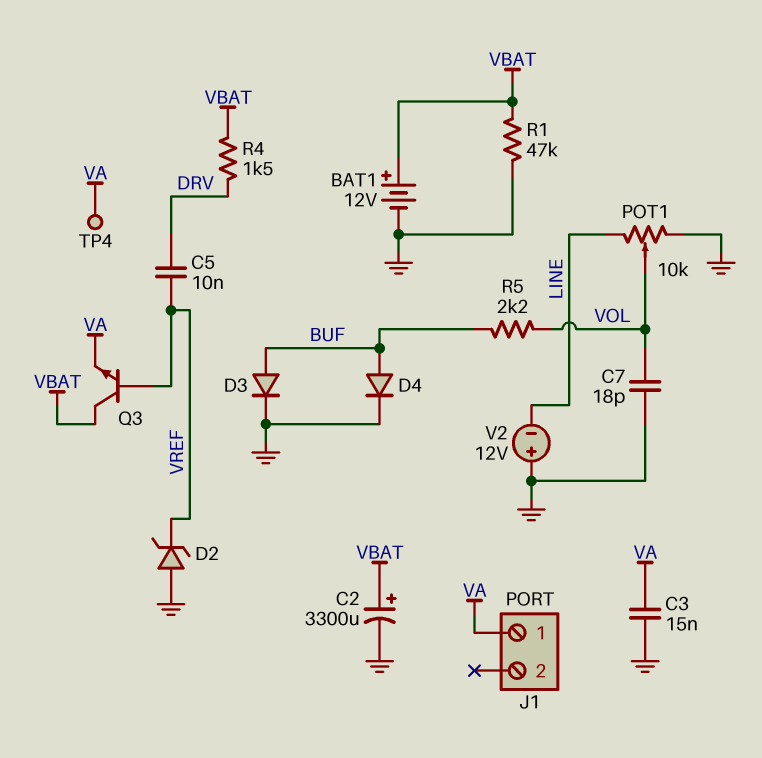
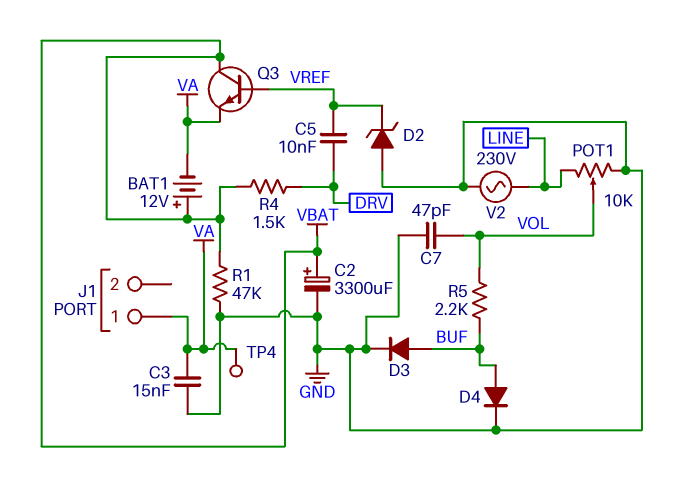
BAT1: 12V (plus VBAT, minus GND) -> 12V (plus VBAT, minus VA)
C7: 18pF (GND, VOL) -> 47pF (GND, VOL)
V2: 12V (plus GND, minus LINE) -> AC 230V (GND, LINE)

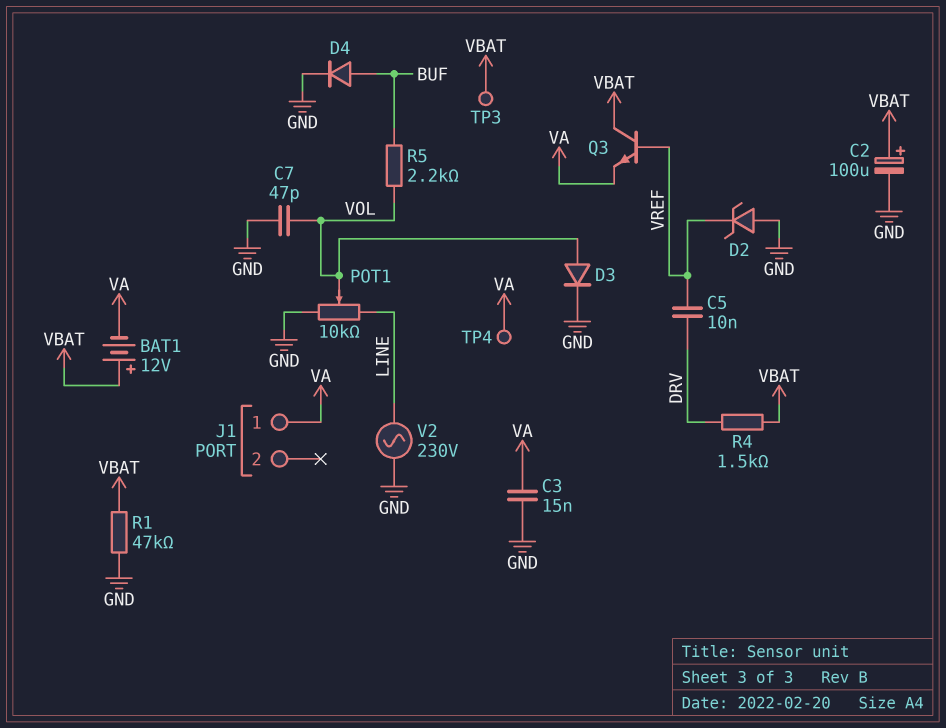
C2: 3300uF (plus VBAT, minus GND) -> 100uF (plus VBAT, minus GND)
D3: diode (A BUF, K GND) -> diode (A VOL, K GND)
TP3: none -> test point (VBAT)

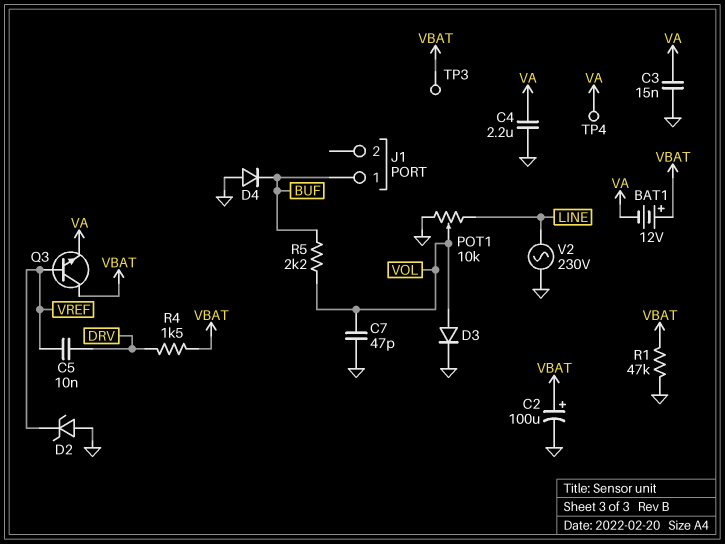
C4: none -> 2.2uF (GND, VA)
D4: diode (A BUF, K GND) -> diode (A GND, K BUF)
J1 pin 1: VA -> BUF

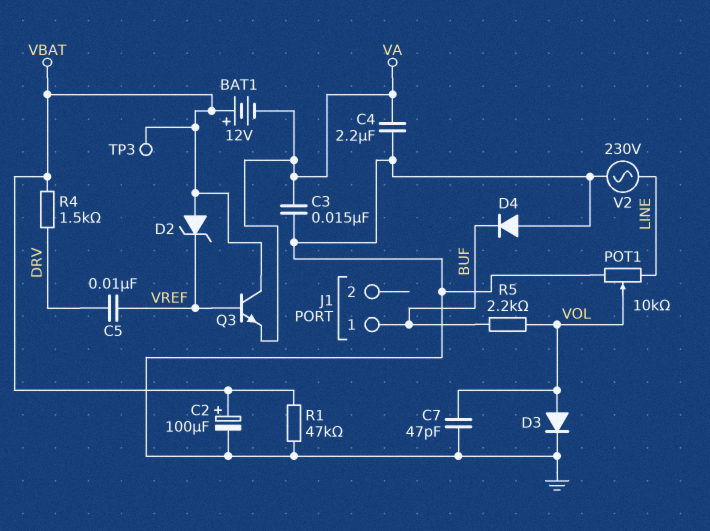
D2: zener (A GND, K VREF) -> zener (A VBAT, K VREF)
TP4: test point (VA) -> none

